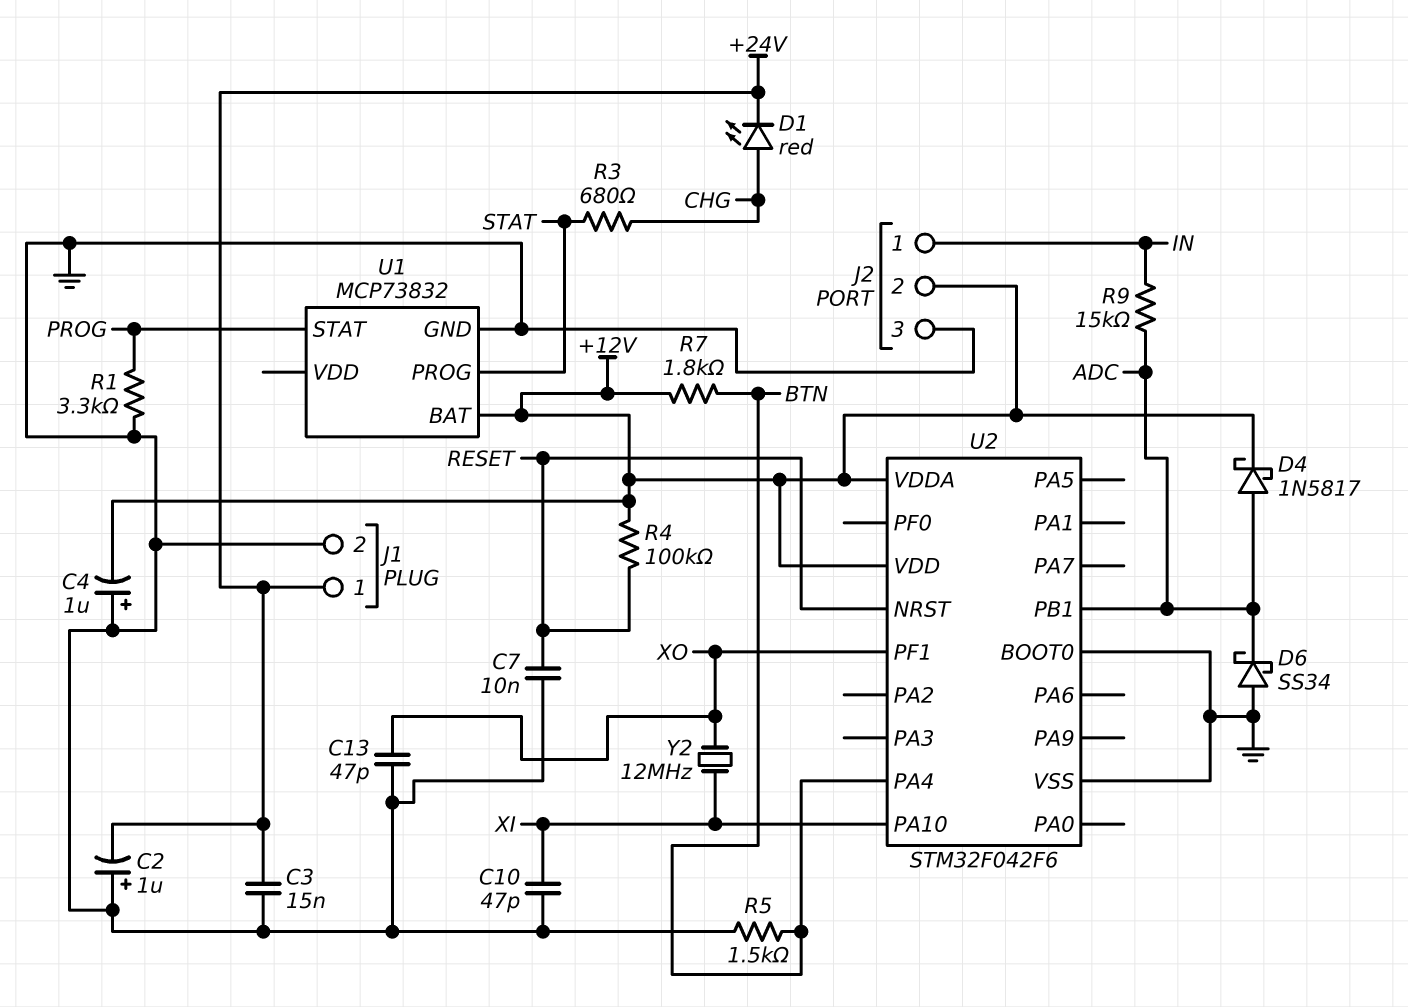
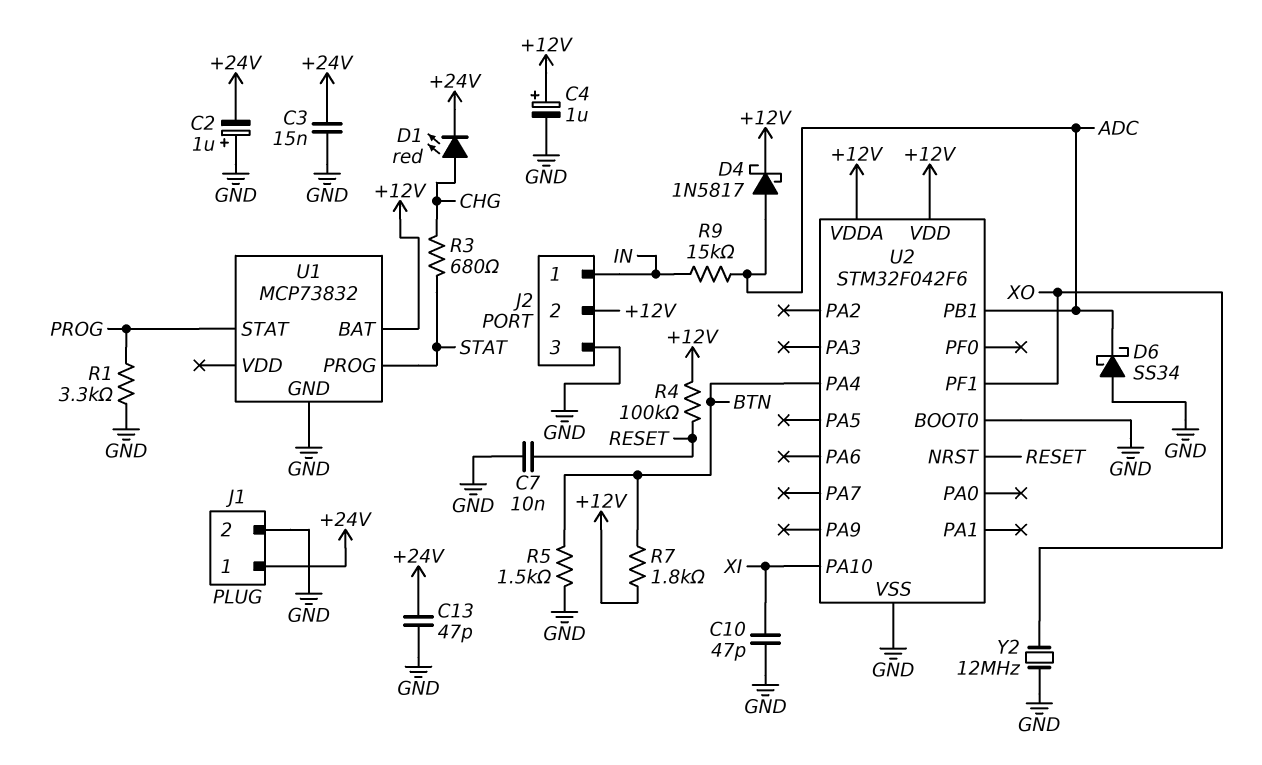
C4: 1uF (plus GND, minus +12V) -> 1uF (plus +12V, minus GND)
C13: 47pF (GND, XO) -> 47pF (+24V, GND)
Y2: 12MHz (XI, XO) -> 12MHz (GND, XO)

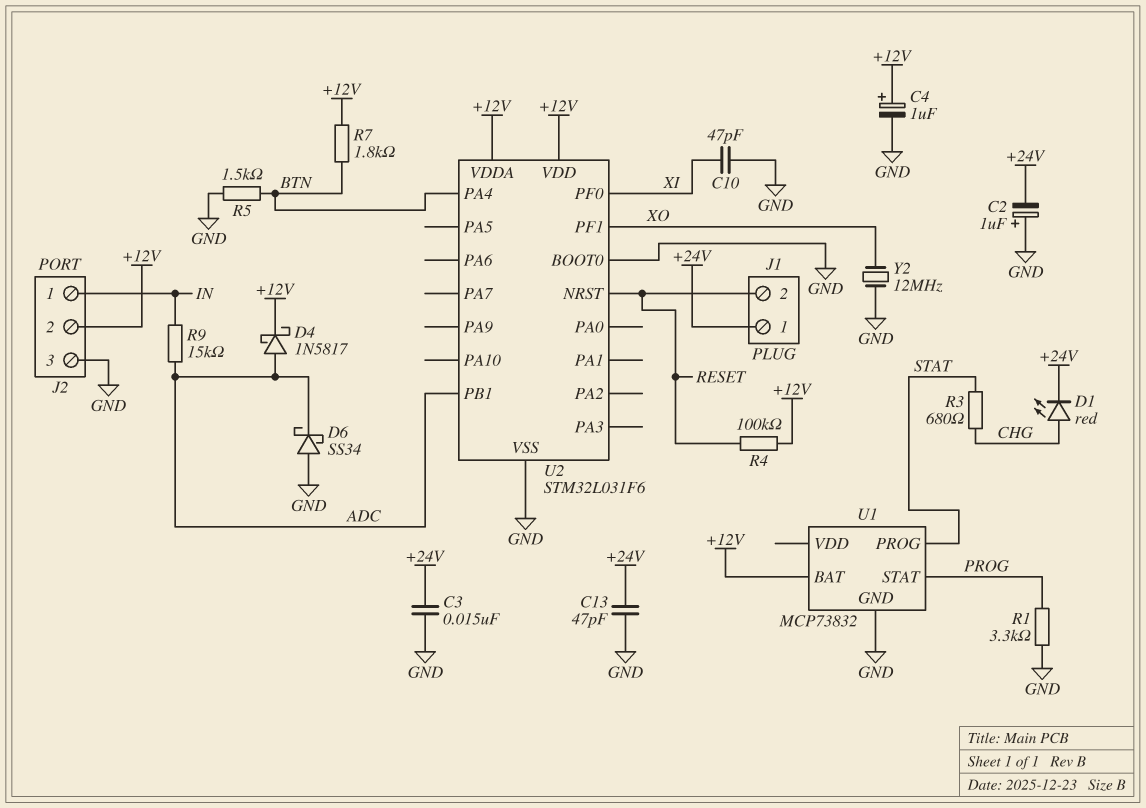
C7: 10nF (GND, RESET) -> none
J1 pin 2: GND -> RESET
U2: STM32F042F6 -> STM32L031F6
U2 pin PA10: XI -> none
U2 pin PF0: none -> XI

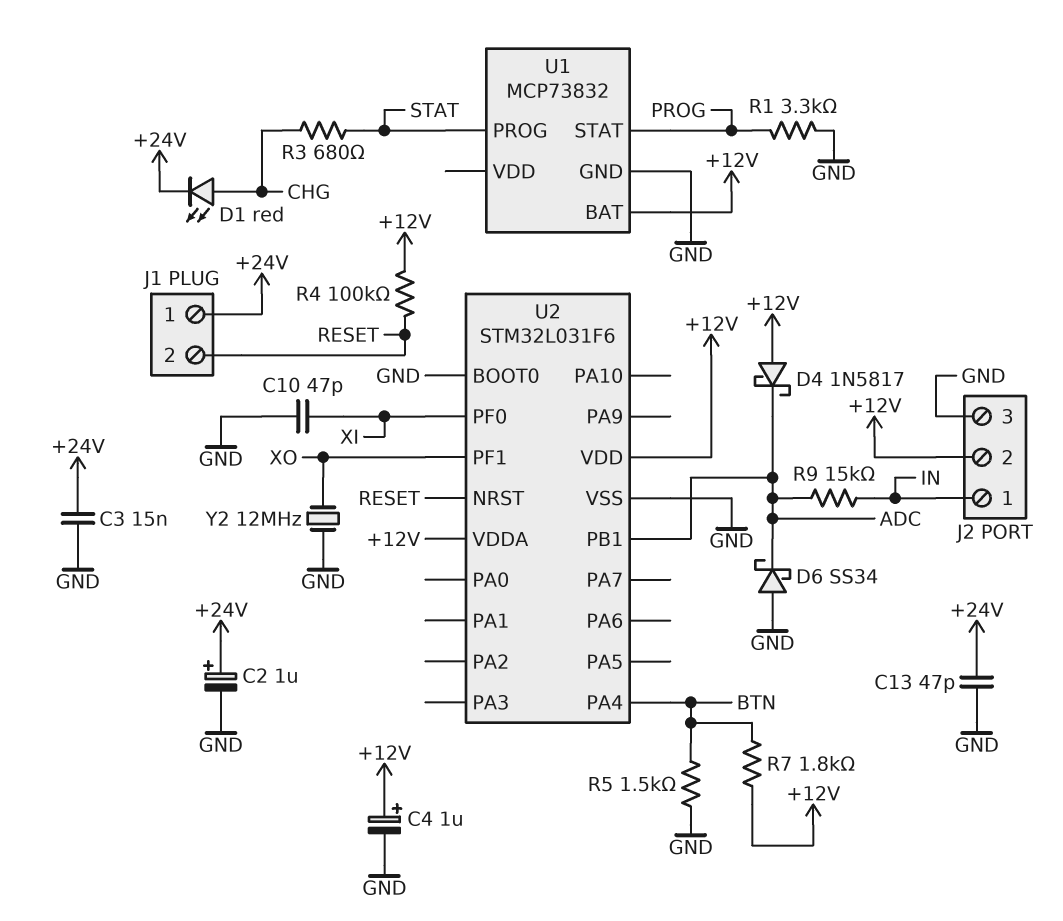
C2: 1uF (plus GND, minus +24V) -> 1uF (plus +24V, minus GND)
D4: schottky 1N5817 (A ADC, K +12V) -> schottky 1N5817 (A +12V, K ADC)

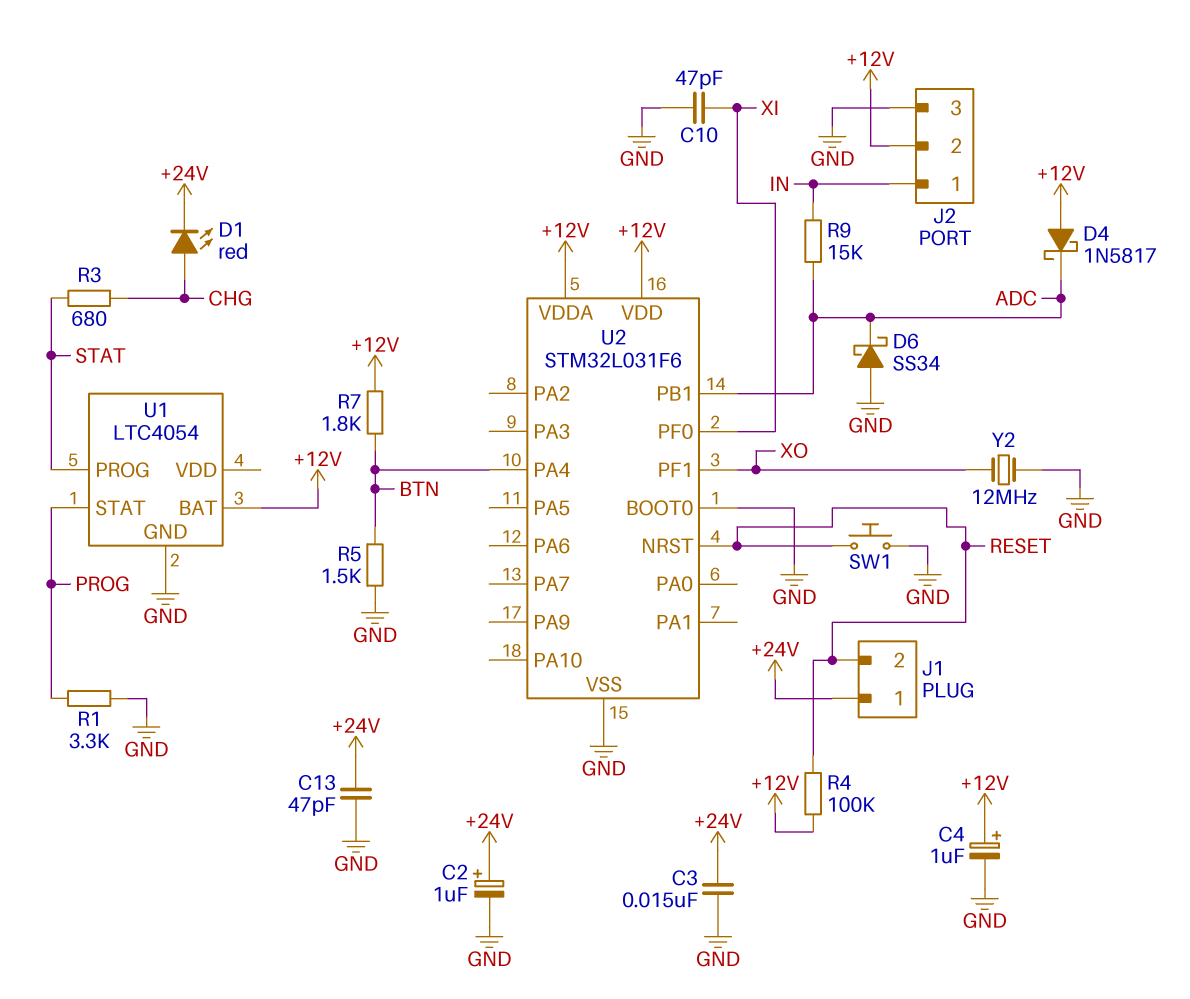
SW1: none -> button (GND, RESET)
U1: MCP73832 -> LTC4054

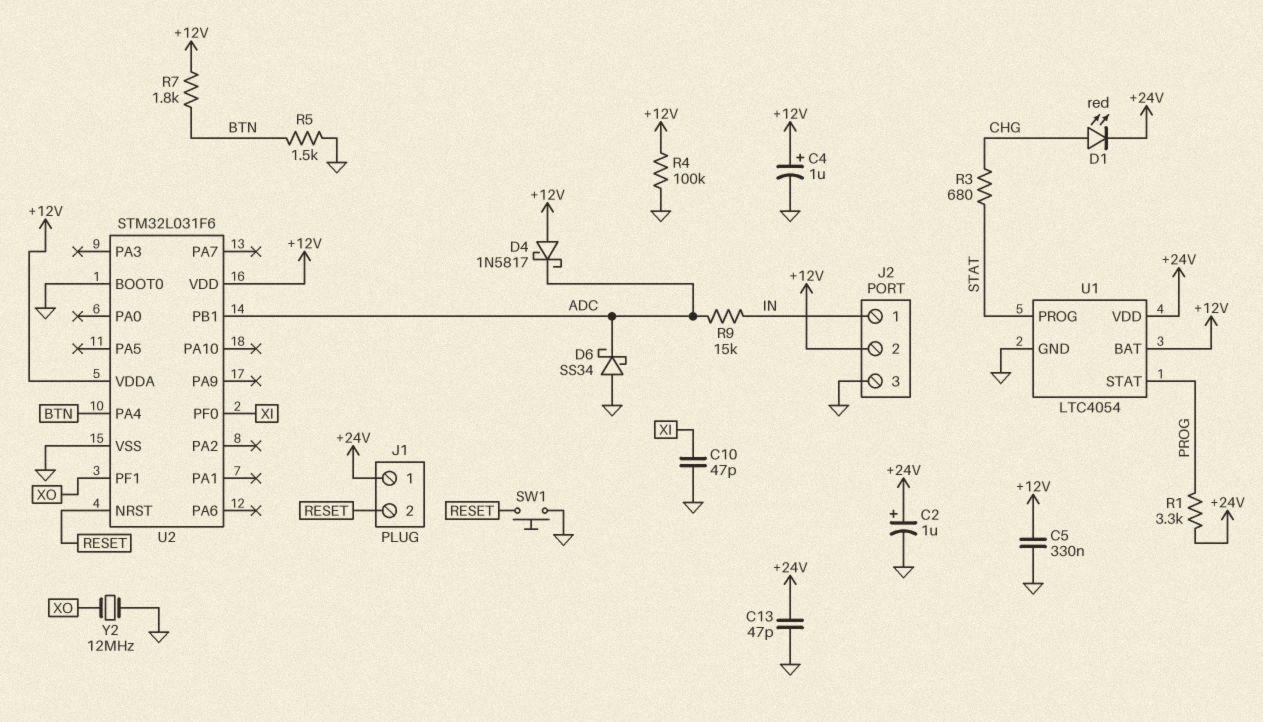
C3: 15nF (+24V, GND) -> none
C5: none -> 330nF (+12V, GND)
R1: 3.3k (GND, PROG) -> 3.3k (+24V, PROG)
R4: 100k (+12V, RESET) -> 100k (+12V, GND)
U1 pin VDD: none -> +24V

